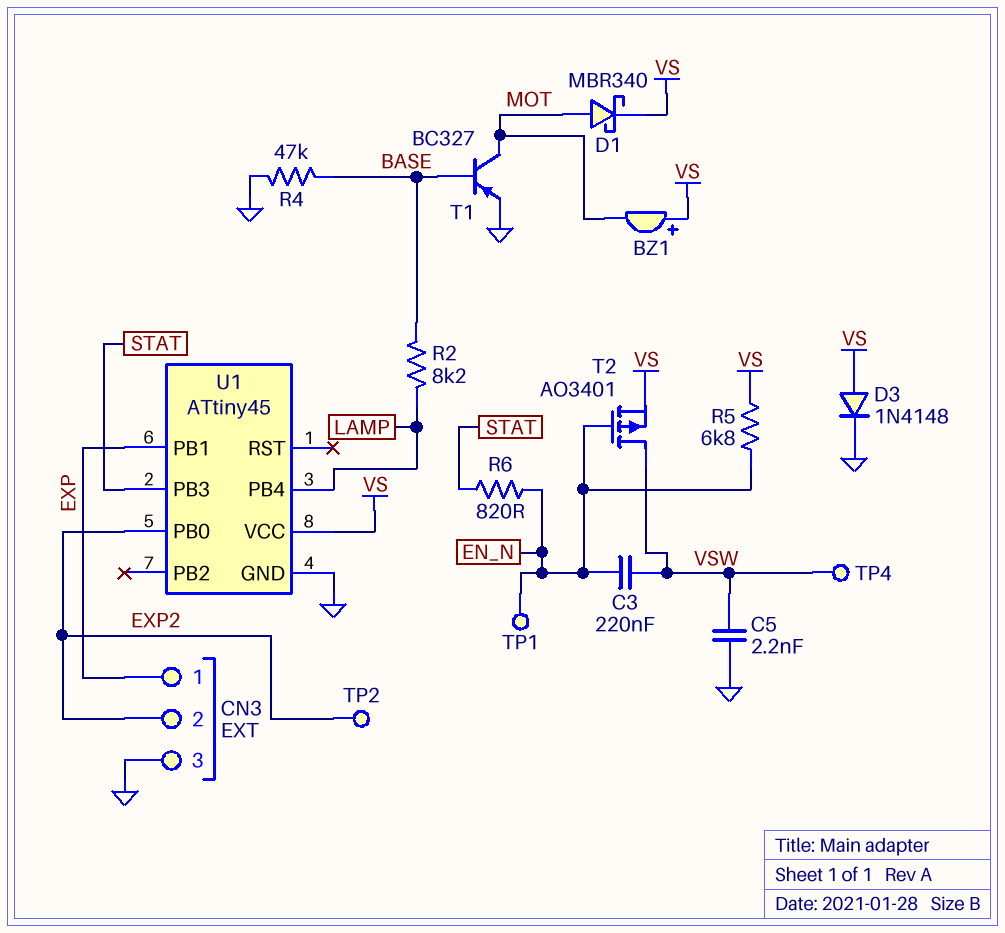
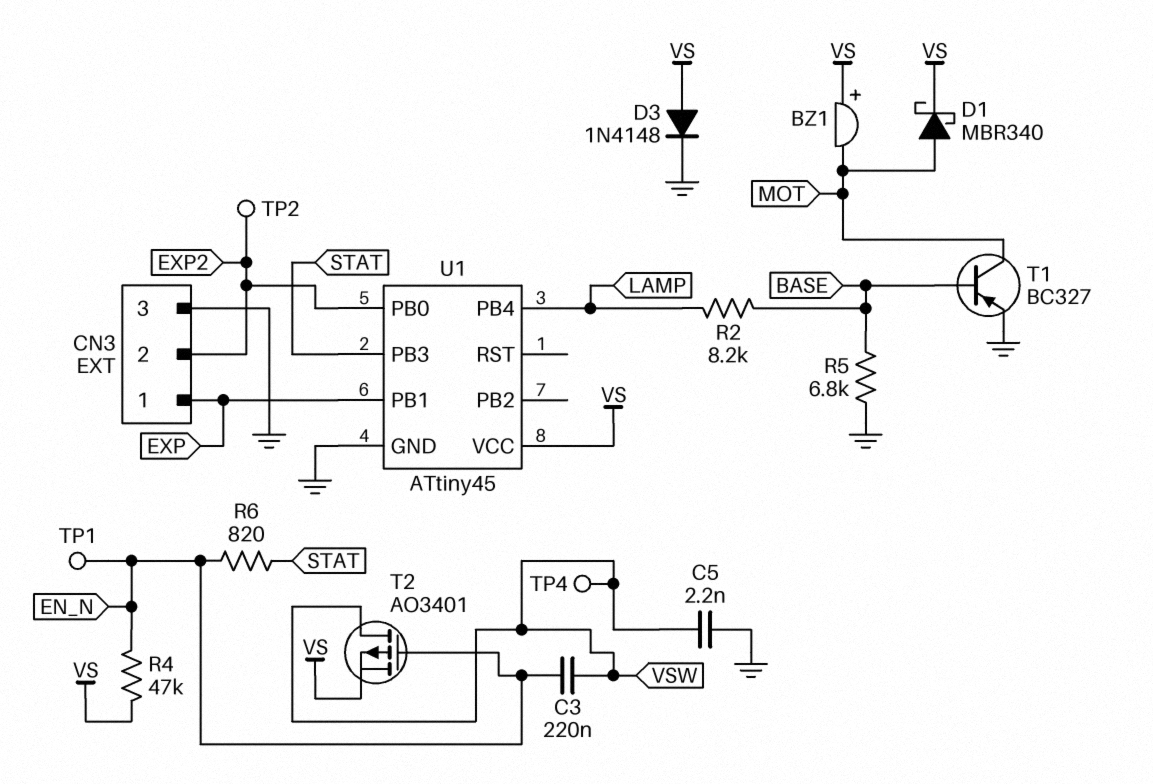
R4: 47k (BASE, GND) -> 47k (EN_N, VS)
R5: 6.8k (EN_N, VS) -> 6.8k (BASE, GND)

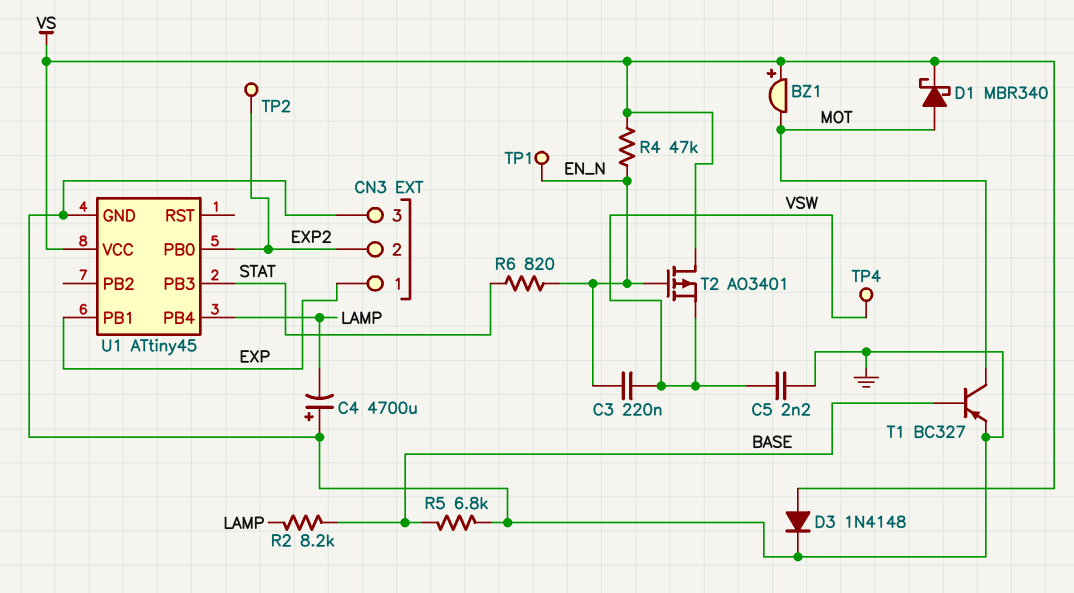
C4: none -> 4700uF (plus GND, minus LAMP)
T2: PMOS AO3401 (G EN_N, D VSW, S VS) -> PMOS AO3401 (G EN_N, D VS, S VSW)

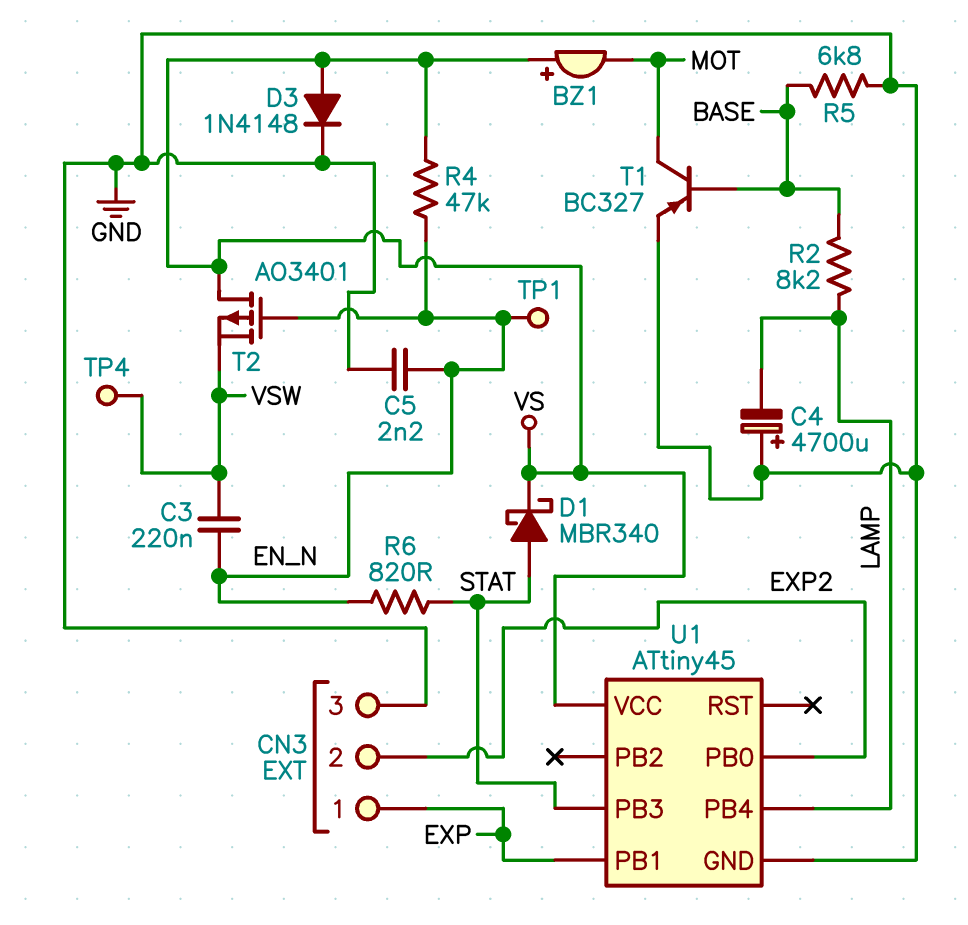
C5: 2.2nF (GND, VSW) -> 2.2nF (EN_N, GND)
D1: schottky MBR340 (A MOT, K VS) -> schottky MBR340 (A STAT, K VS)
TP2: test point (EXP2) -> none

